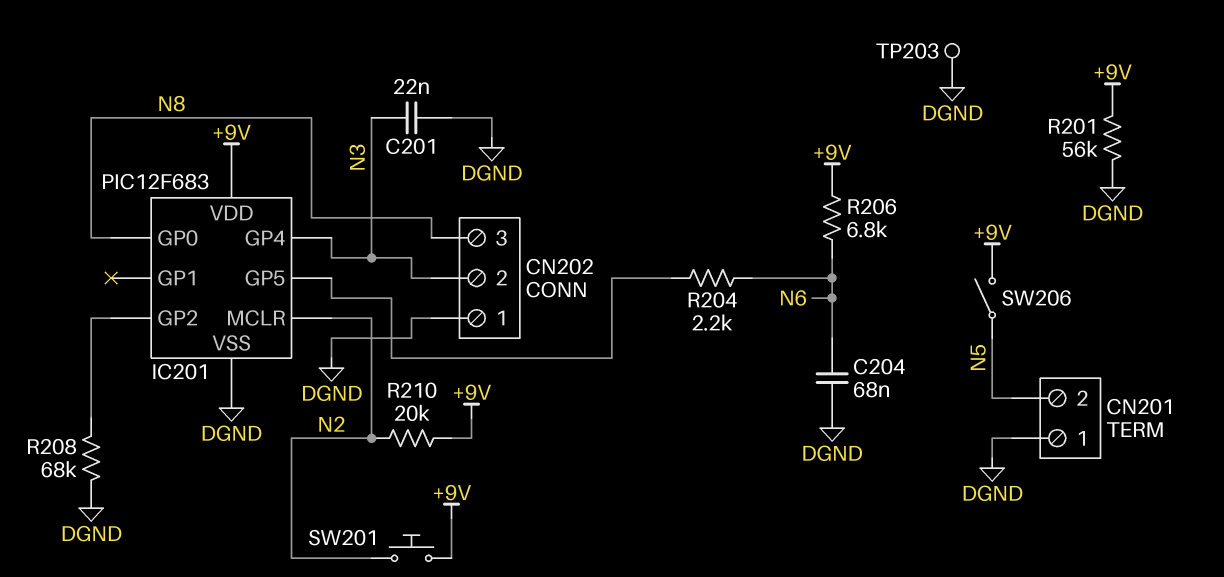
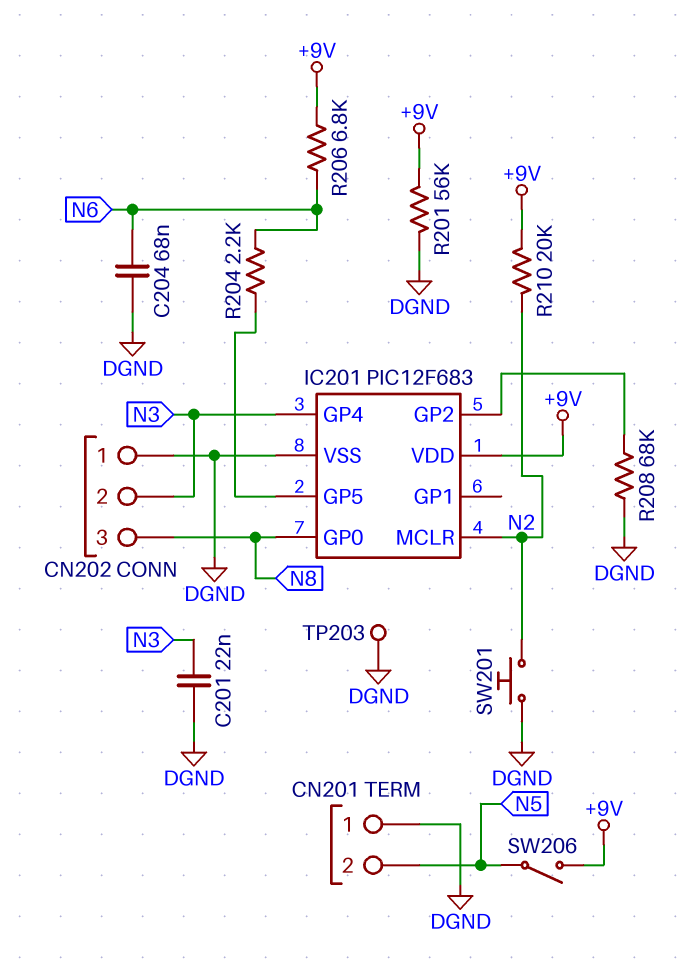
SW201: button (+9V, N2) -> button (DGND, N2)

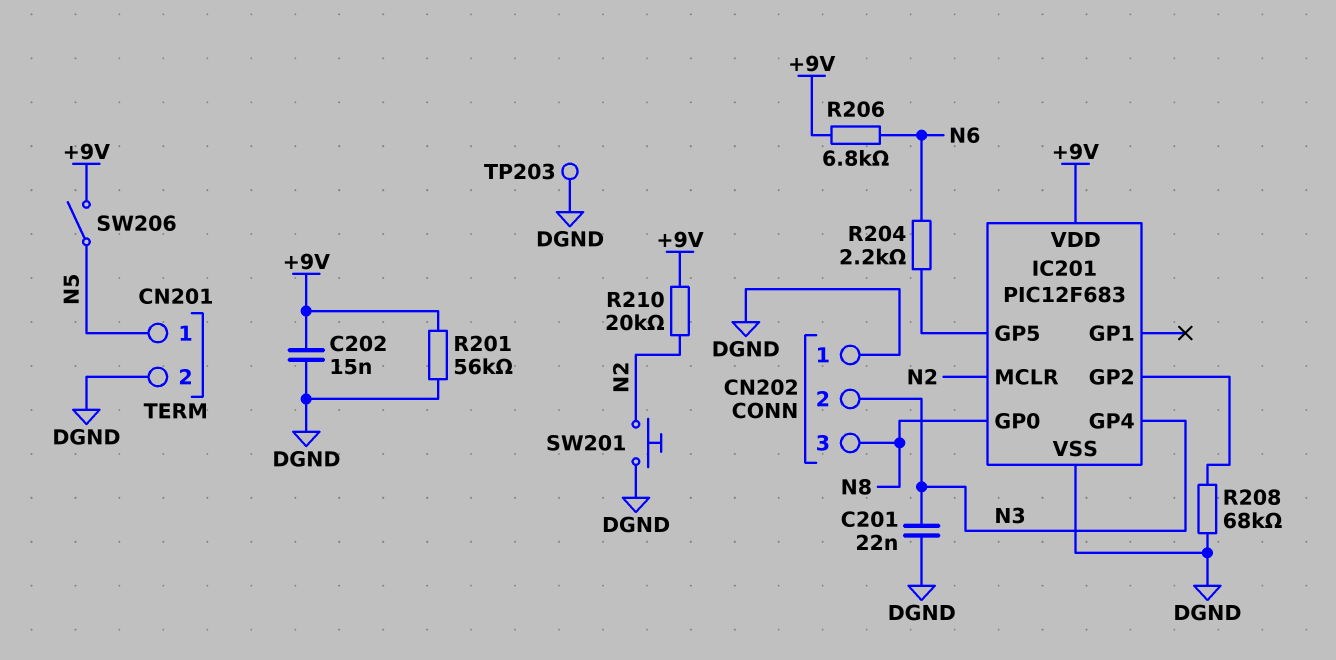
C202: none -> 15nF (+9V, DGND)
C204: 68nF (DGND, N6) -> none
CN201 pin 1: DGND -> N5
CN201 pin 2: N5 -> DGND

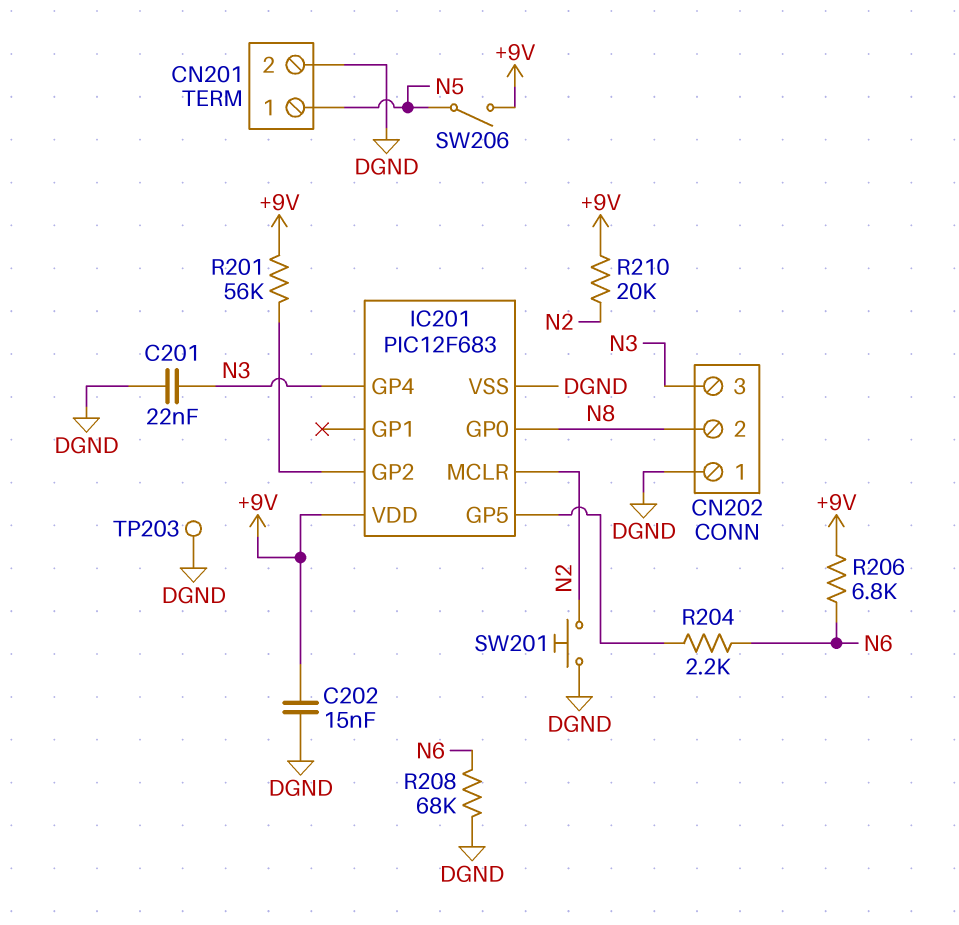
CN202 pin 2: N3 -> N8
CN202 pin 3: N8 -> N3
R201: 56k (+9V, DGND) -> 56k (+9V, IC201/GP2)
R208: 68k (DGND, IC201/GP2) -> 68k (DGND, N6)

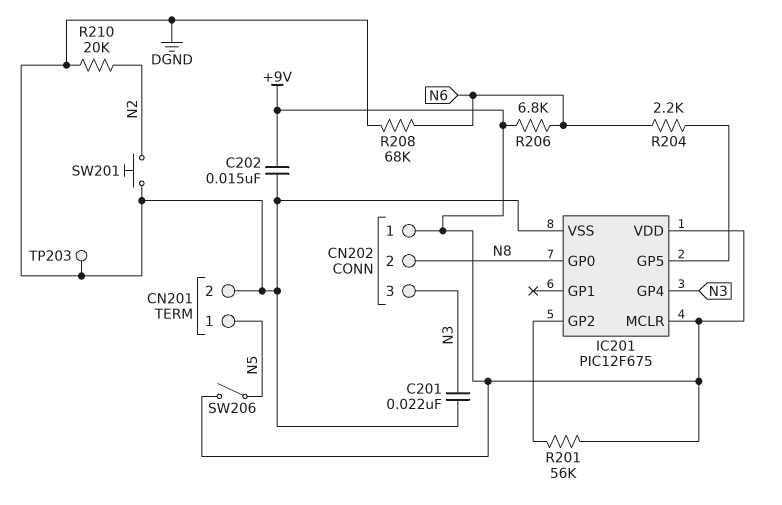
CN202 pin 1: DGND -> +9V
IC201: PIC12F683 -> PIC12F675
IC201 pin MCLR: N2 -> +9V
R210: 20k (+9V, N2) -> 20k (DGND, N2)

